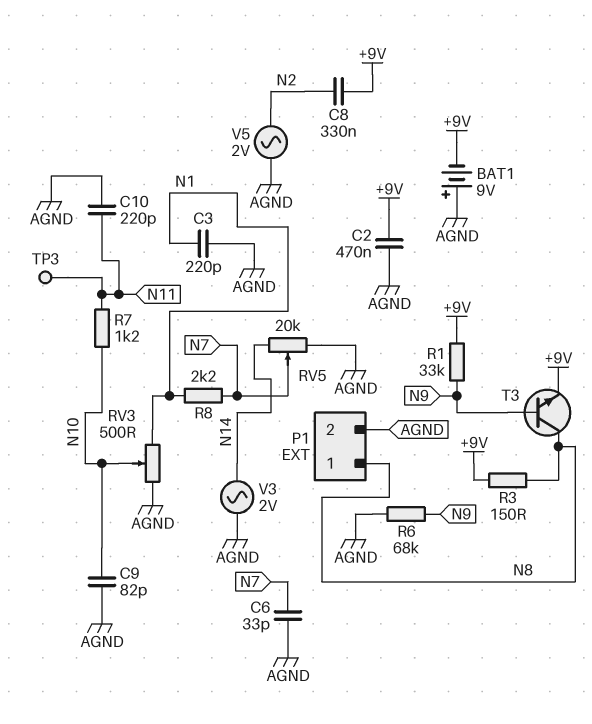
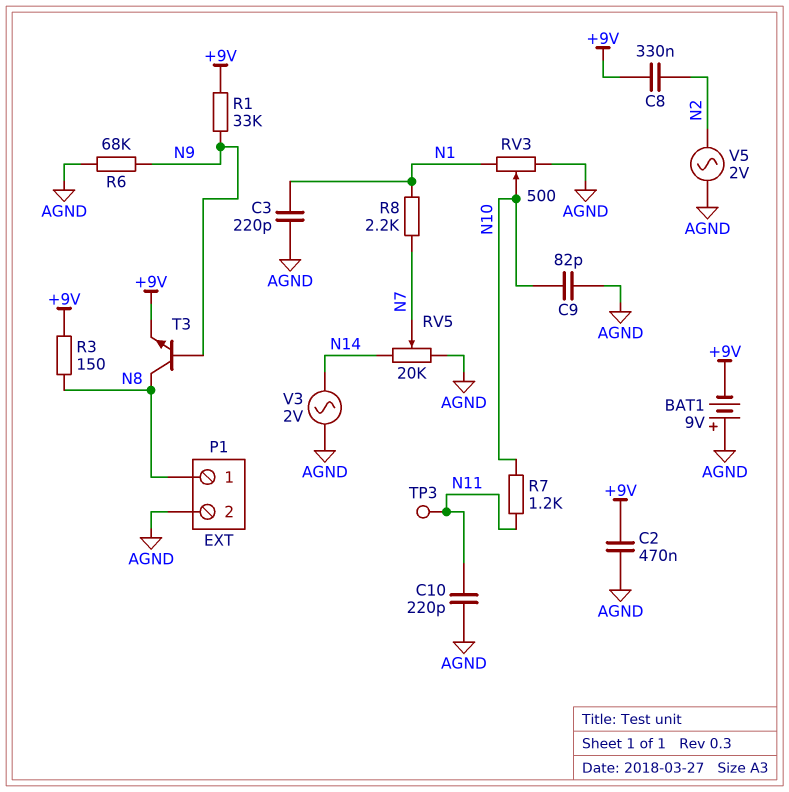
C6: 33pF (AGND, N7) -> none

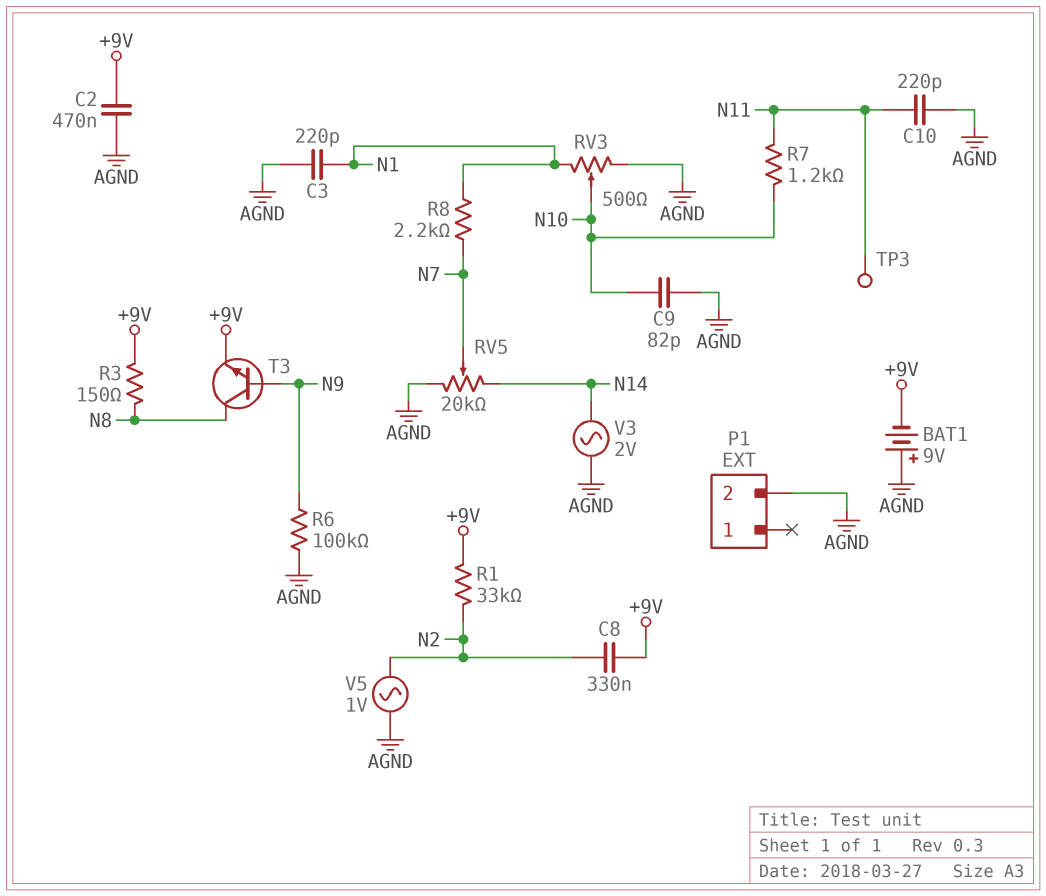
P1 pin 1: N8 -> none
R1: 33k (+9V, N9) -> 33k (+9V, N2)
R6: 68k (AGND, N9) -> 100k (AGND, N9)
V5: AC 2V (AGND, N2) -> AC 1V (AGND, N2)

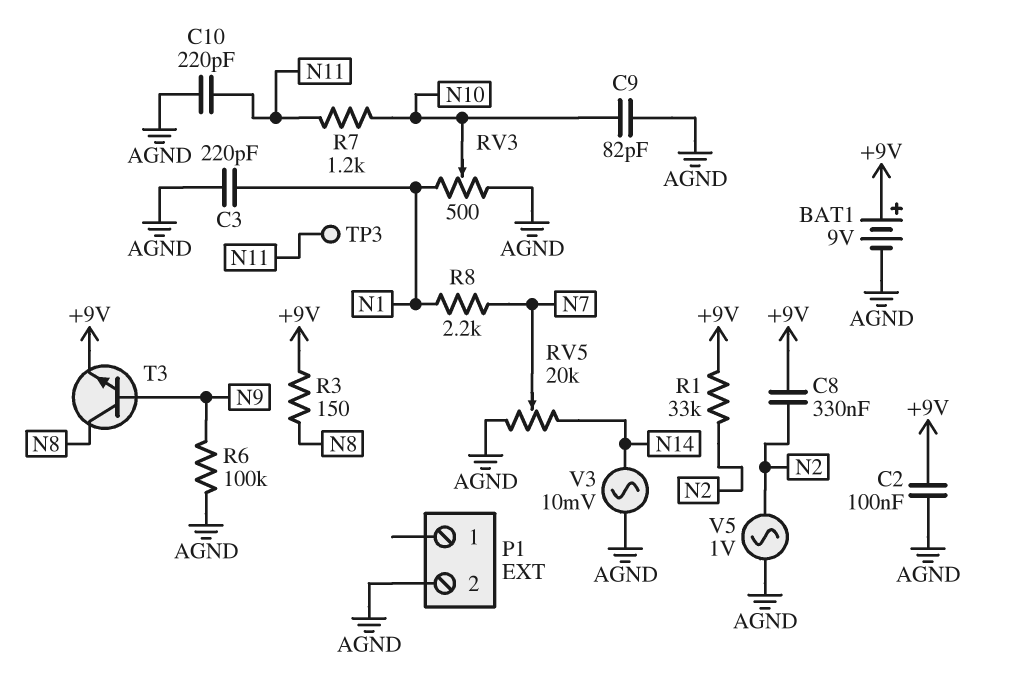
BAT1: 9V (plus AGND, minus +9V) -> 9V (plus +9V, minus AGND)
C2: 470nF (+9V, AGND) -> 100nF (+9V, AGND)
V3: AC 2V (AGND, N14) -> AC 10mV (AGND, N14)

